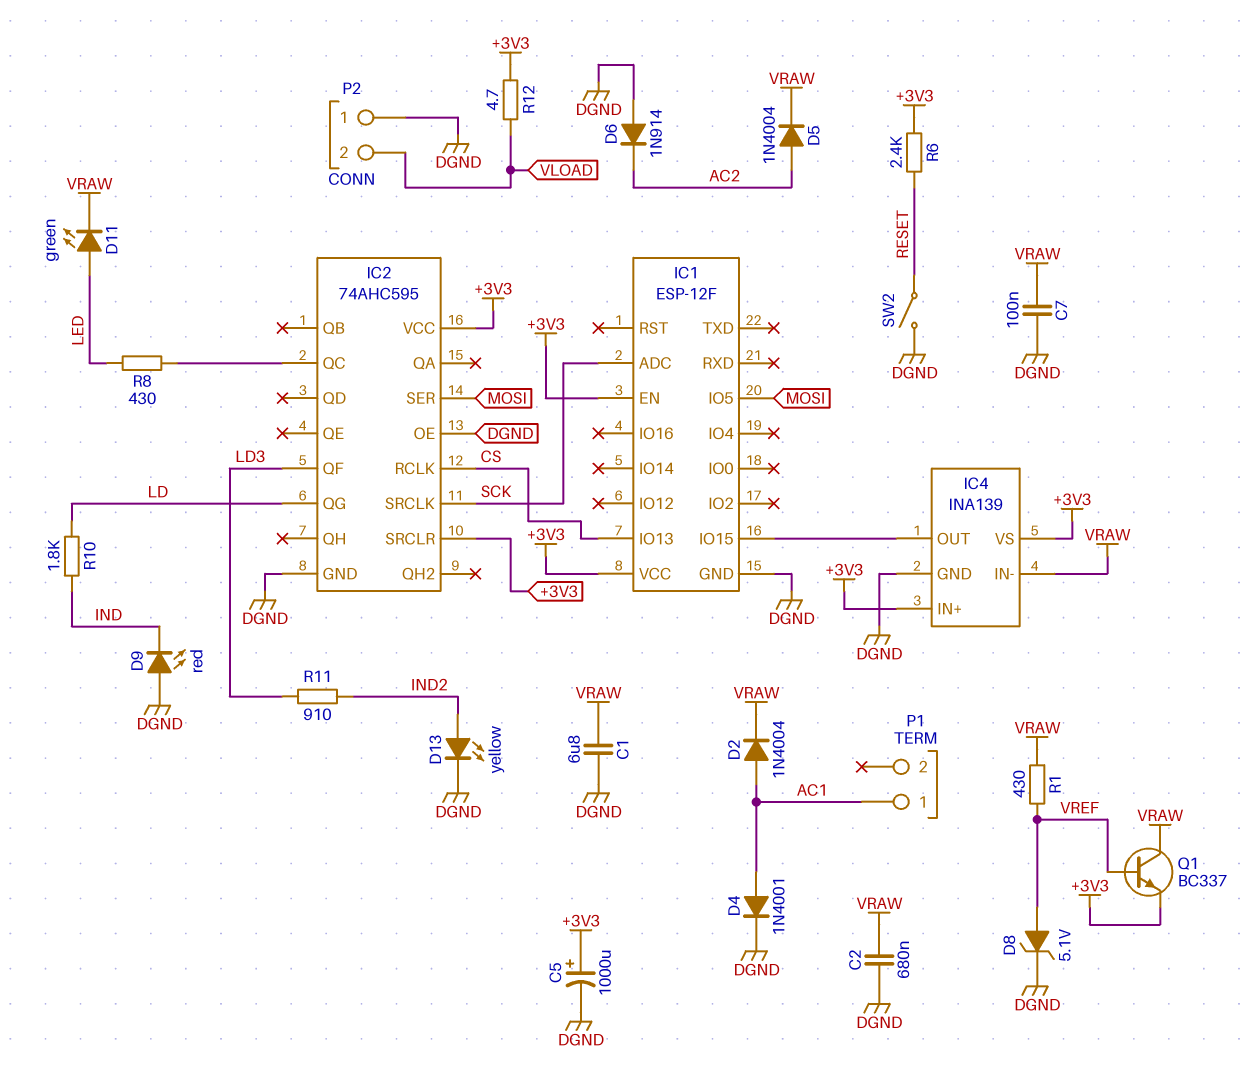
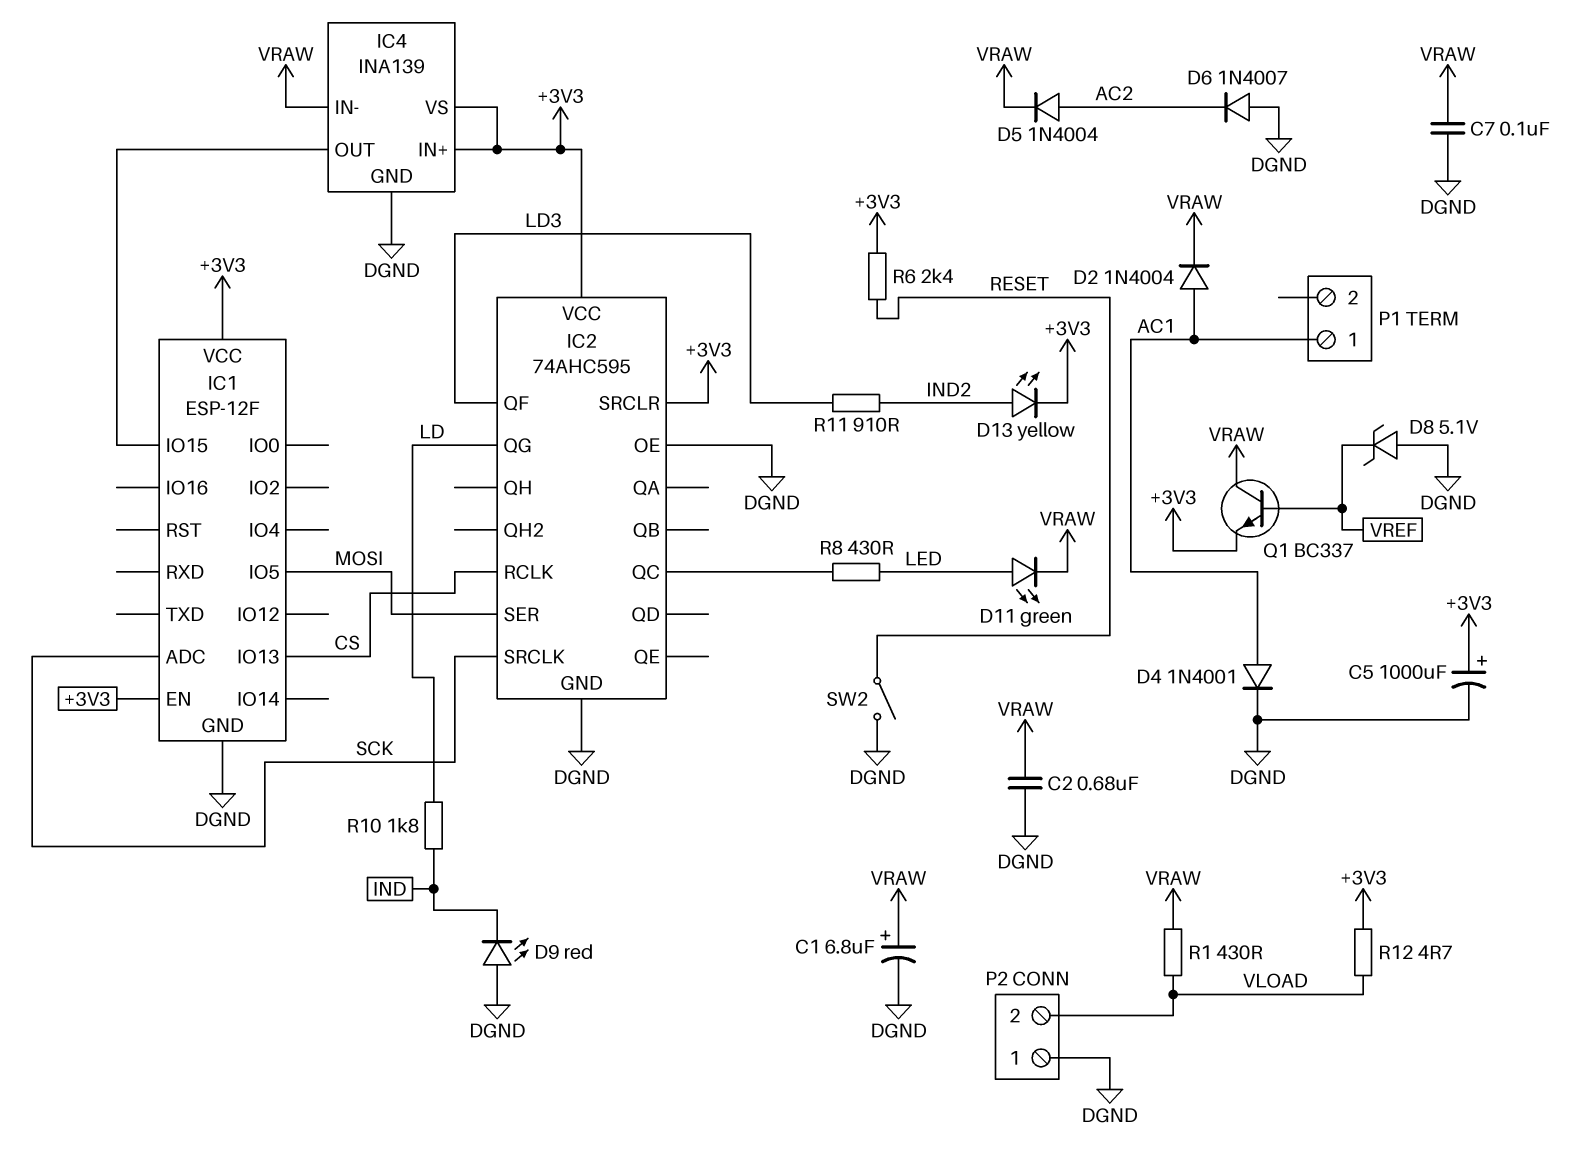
C1: 6.8uF (DGND, VRAW) -> 6.8uF (plus VRAW, minus DGND)
D6: diode 1N914 (A DGND, K AC2) -> diode 1N4007 (A DGND, K AC2)
D8: zener 5.1V (A VREF, K DGND) -> zener 5.1V (A DGND, K VREF)
D13: LED yellow (A IND2, K DGND) -> LED yellow (A IND2, K +3V3)
R1: 430 (VRAW, VREF) -> 430 (VLOAD, VRAW)

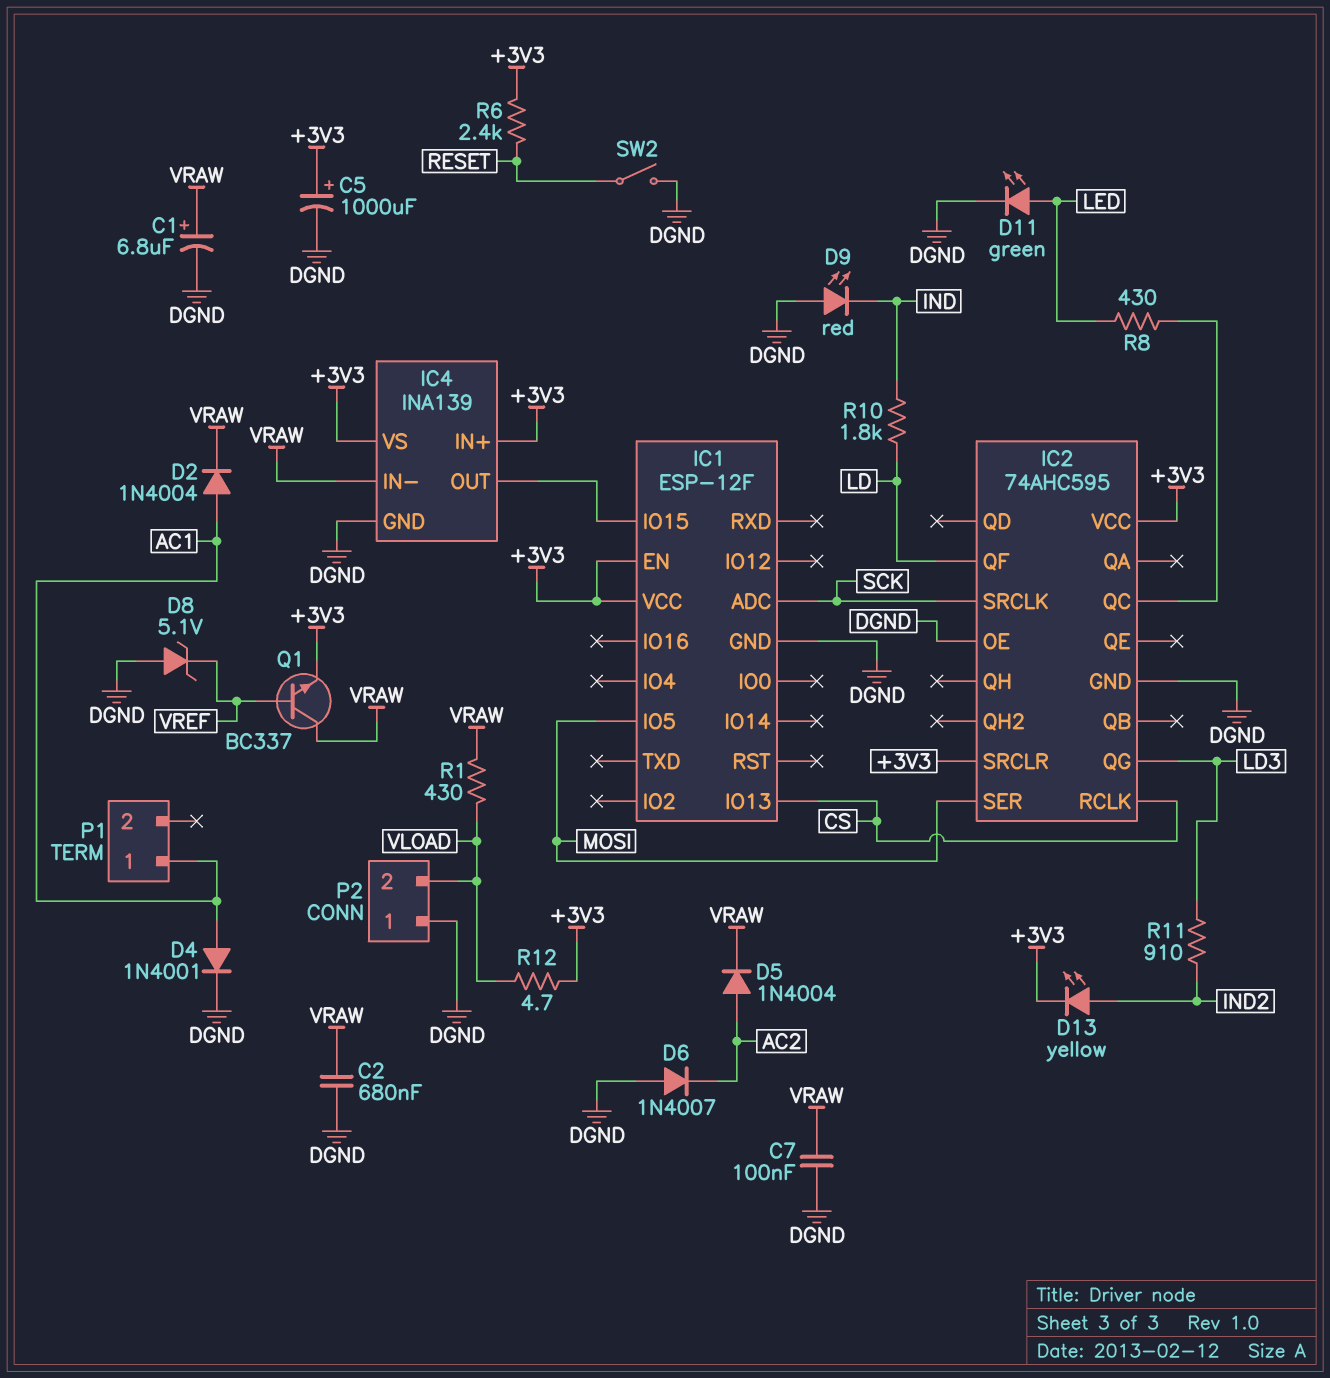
D11: LED green (A LED, K VRAW) -> LED green (A LED, K DGND)
IC2 pin QF: LD3 -> LD
IC2 pin QG: LD -> LD3

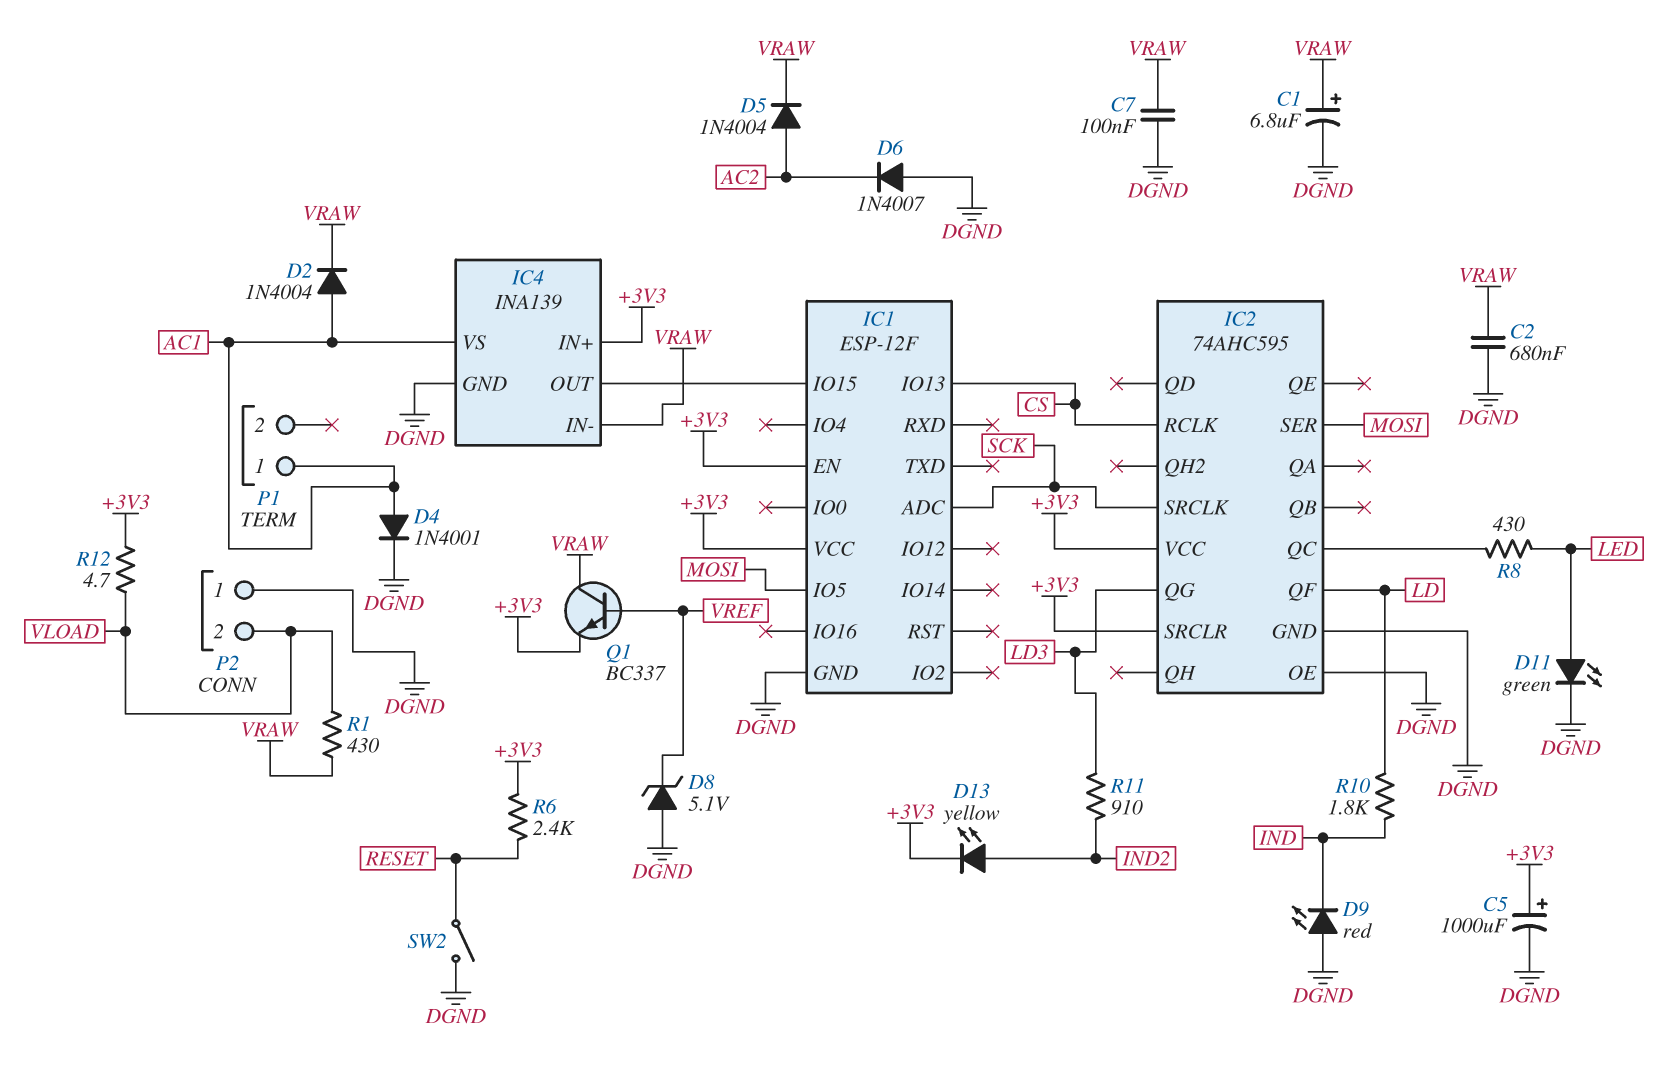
IC4 pin VS: +3V3 -> AC1

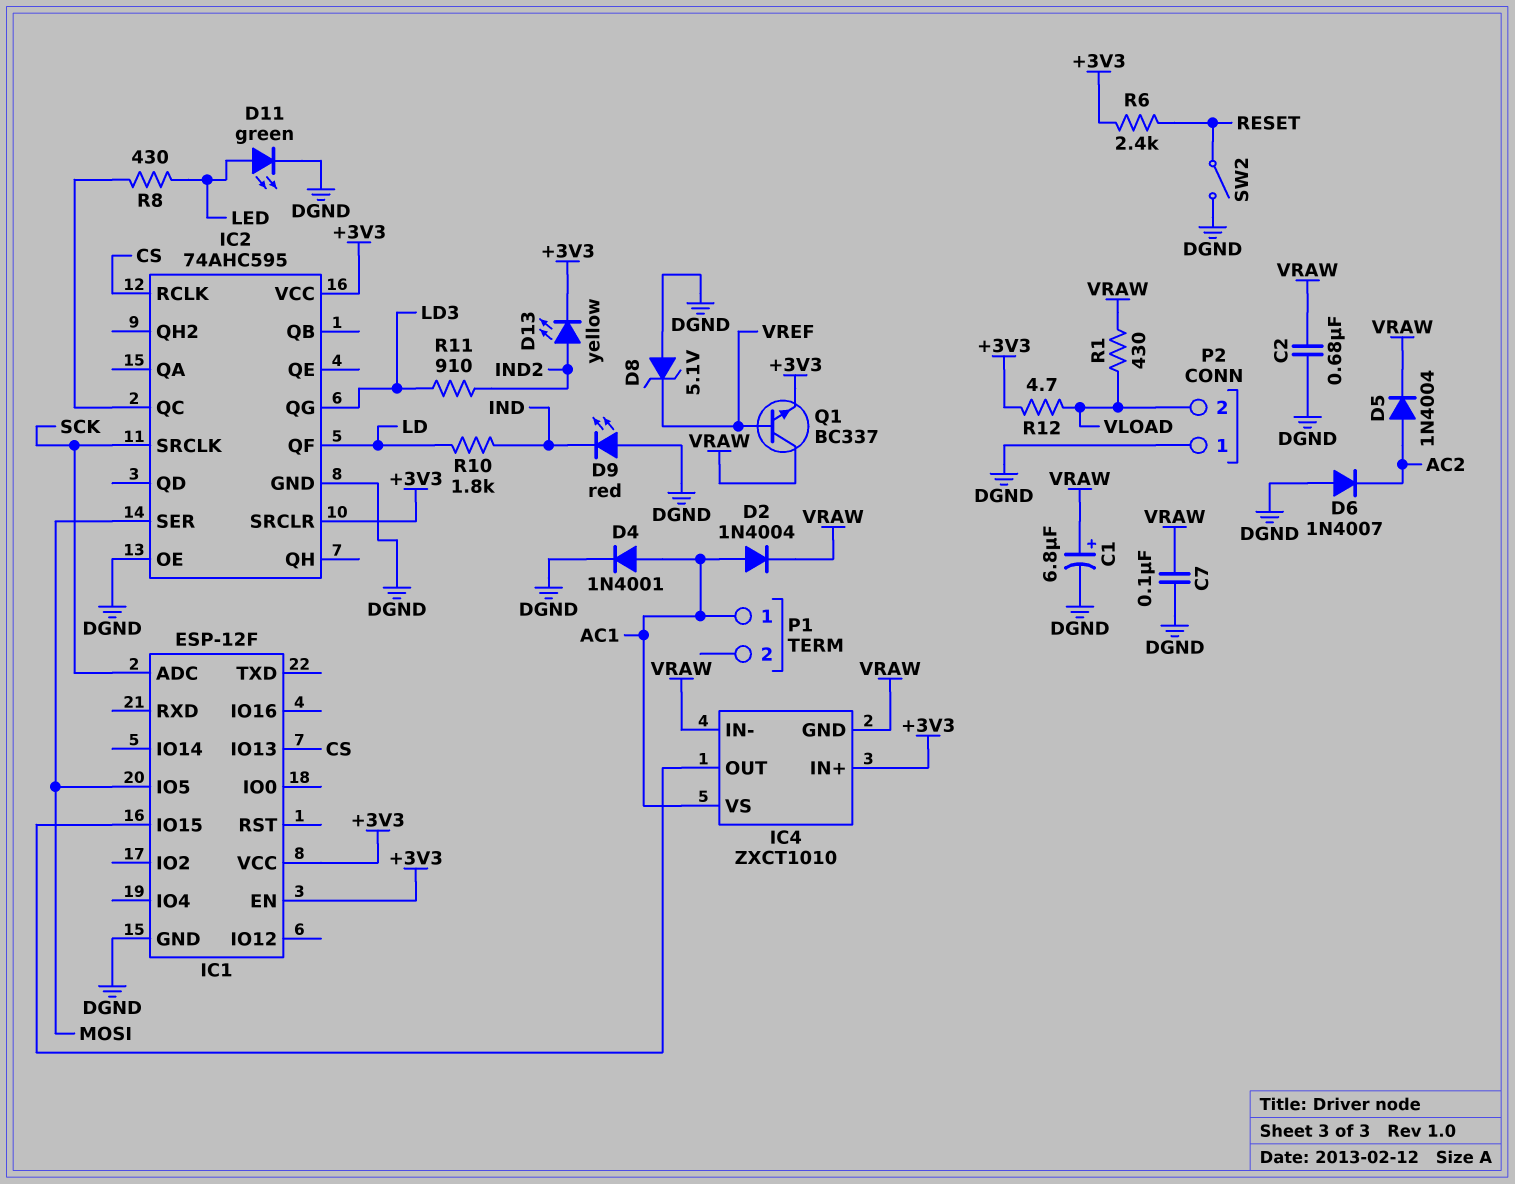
C5: 1000uF (plus +3V3, minus DGND) -> none
IC4: INA139 -> ZXCT1010
IC4 pin GND: DGND -> VRAW

